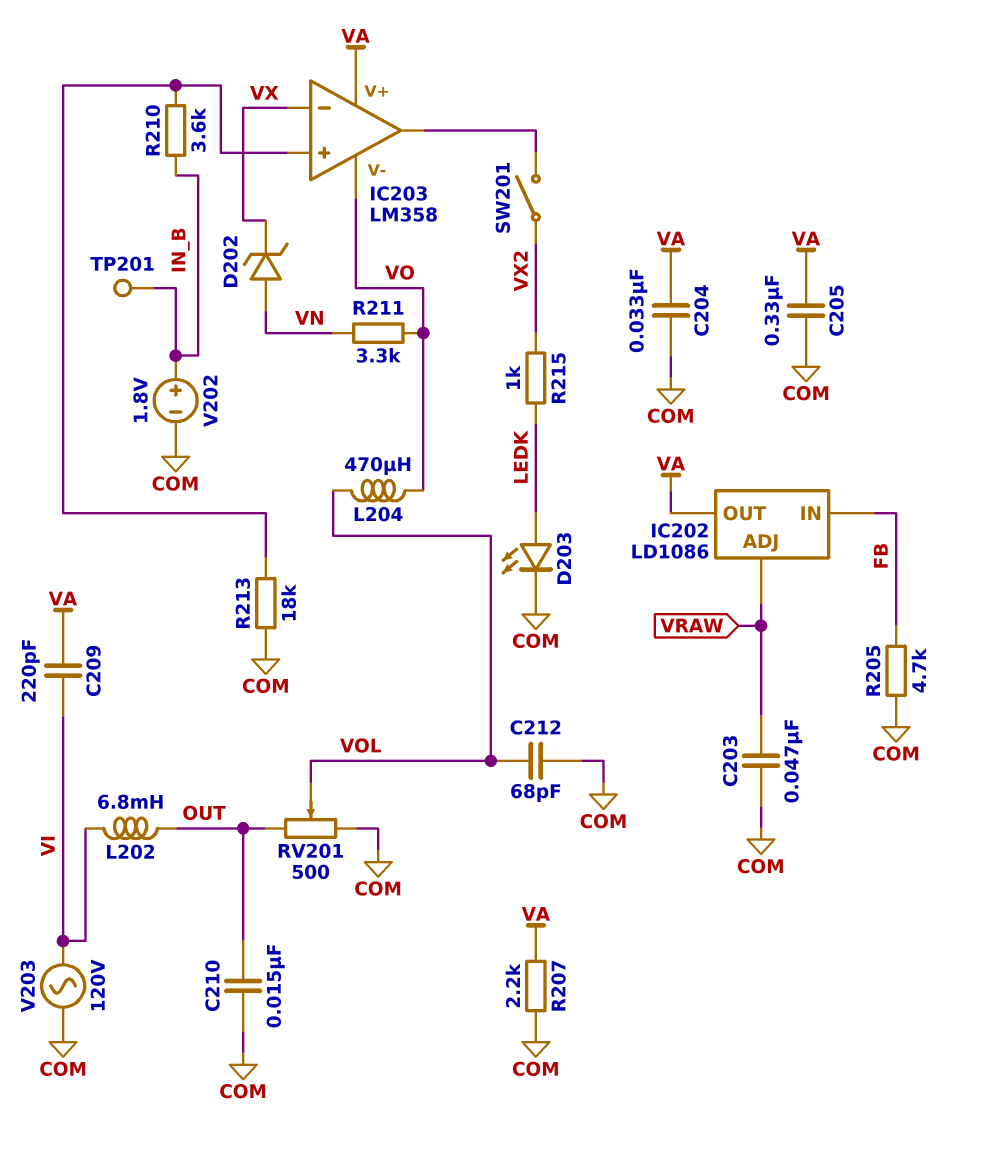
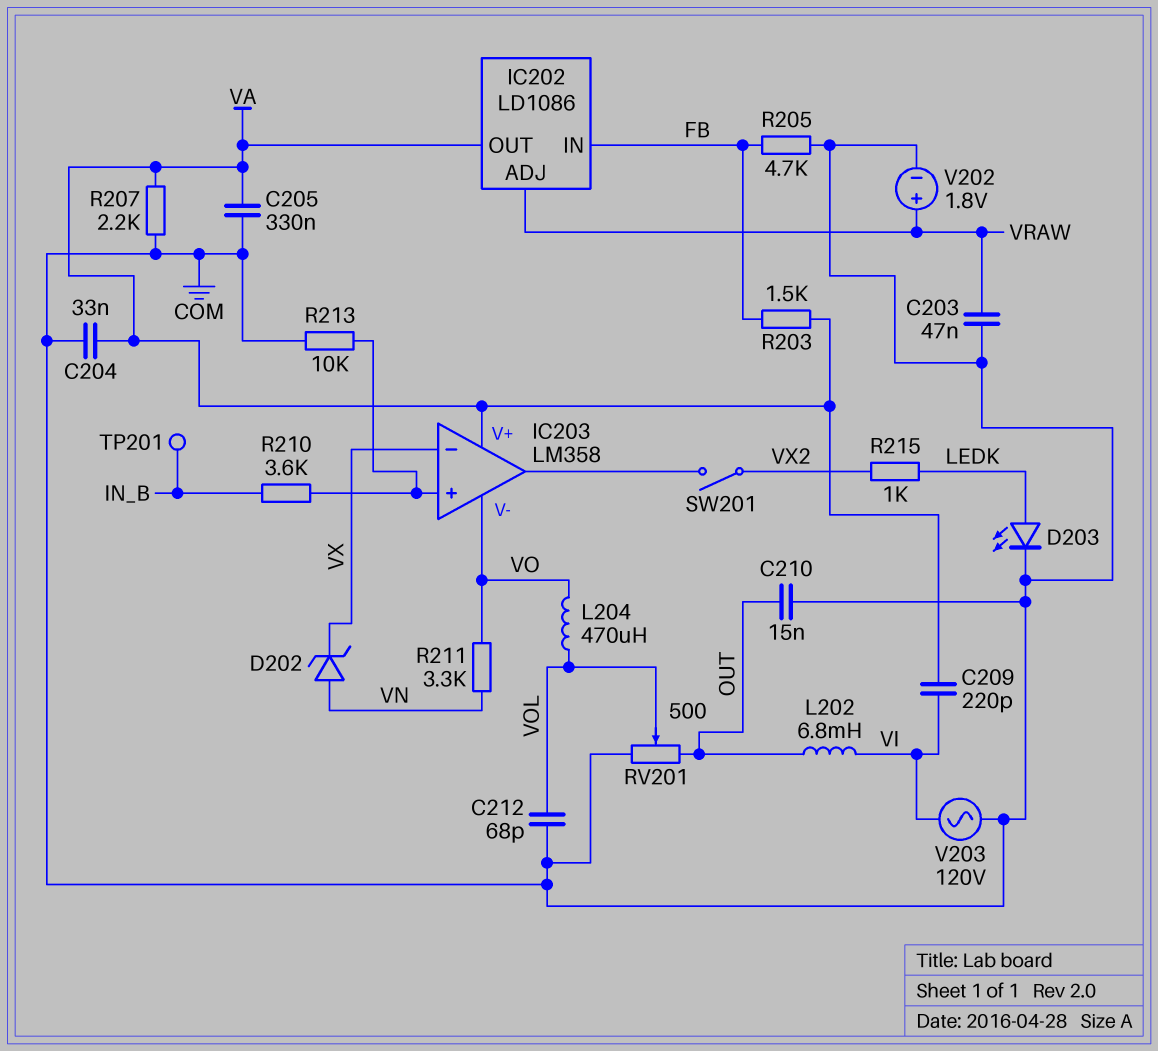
R203: none -> 1.5k (FB, VA)
R213: 18k (COM, IC203/in+) -> 10k (COM, IC203/in+)
V202: 1.8V (plus IN_B, minus COM) -> 1.8V (plus VRAW, minus COM)

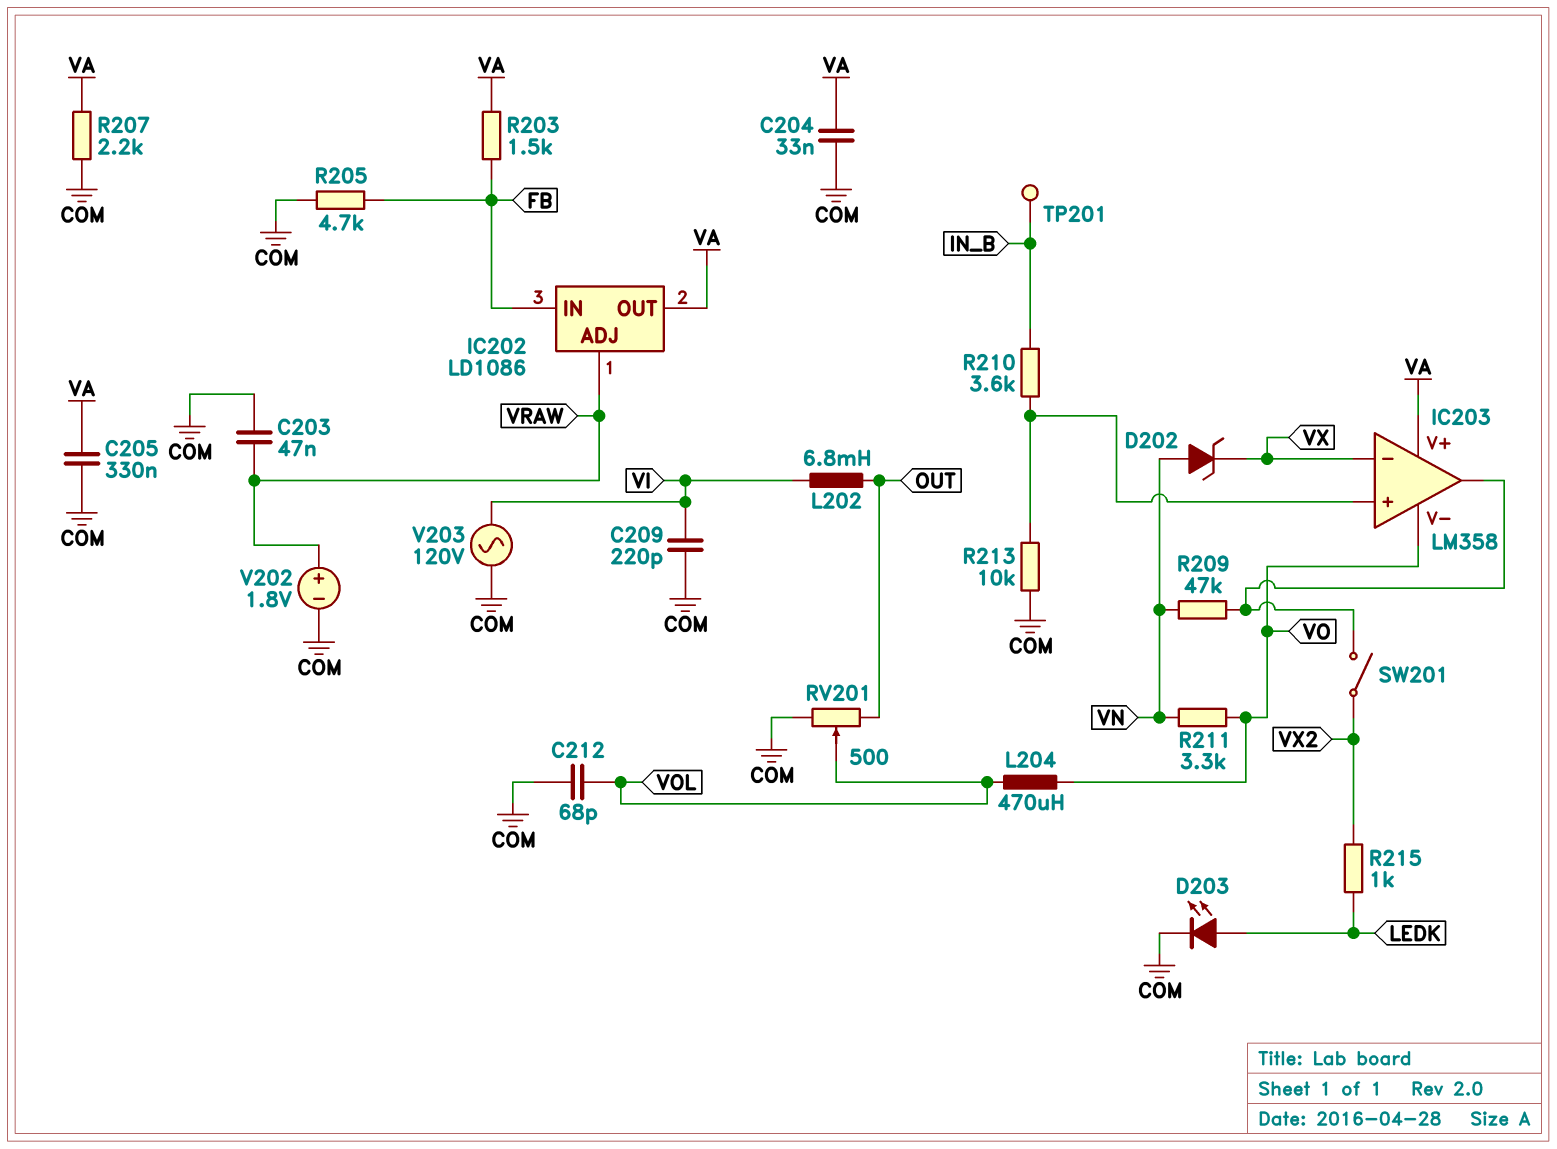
C209: 220pF (VA, VI) -> 220pF (COM, VI)
C210: 15nF (COM, OUT) -> none
R209: none -> 47k (IC203/out, VN)

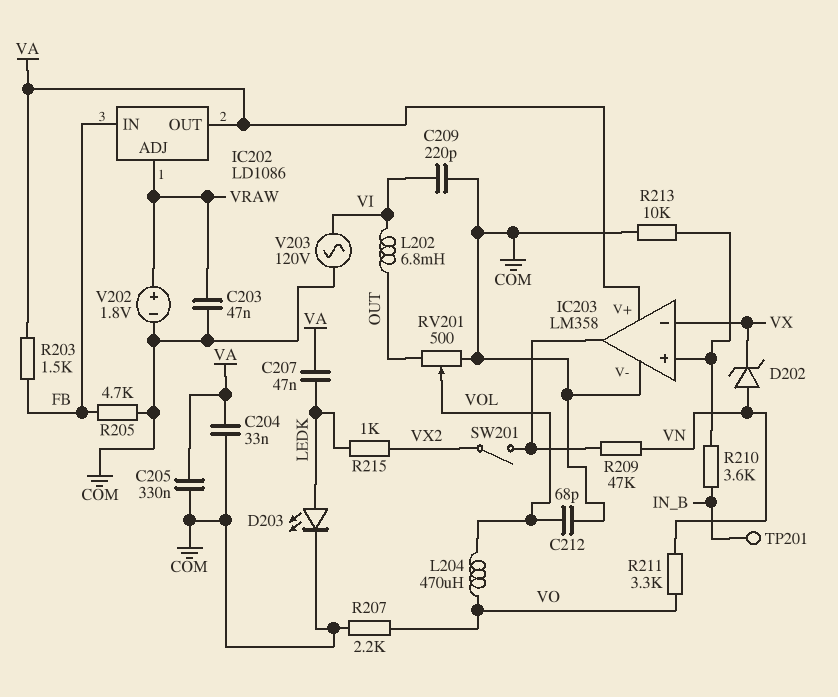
C207: none -> 47nF (LEDK, VA)
IC203 pin V-: VO -> COM
R207: 2.2k (COM, VA) -> 2.2k (COM, VO)

